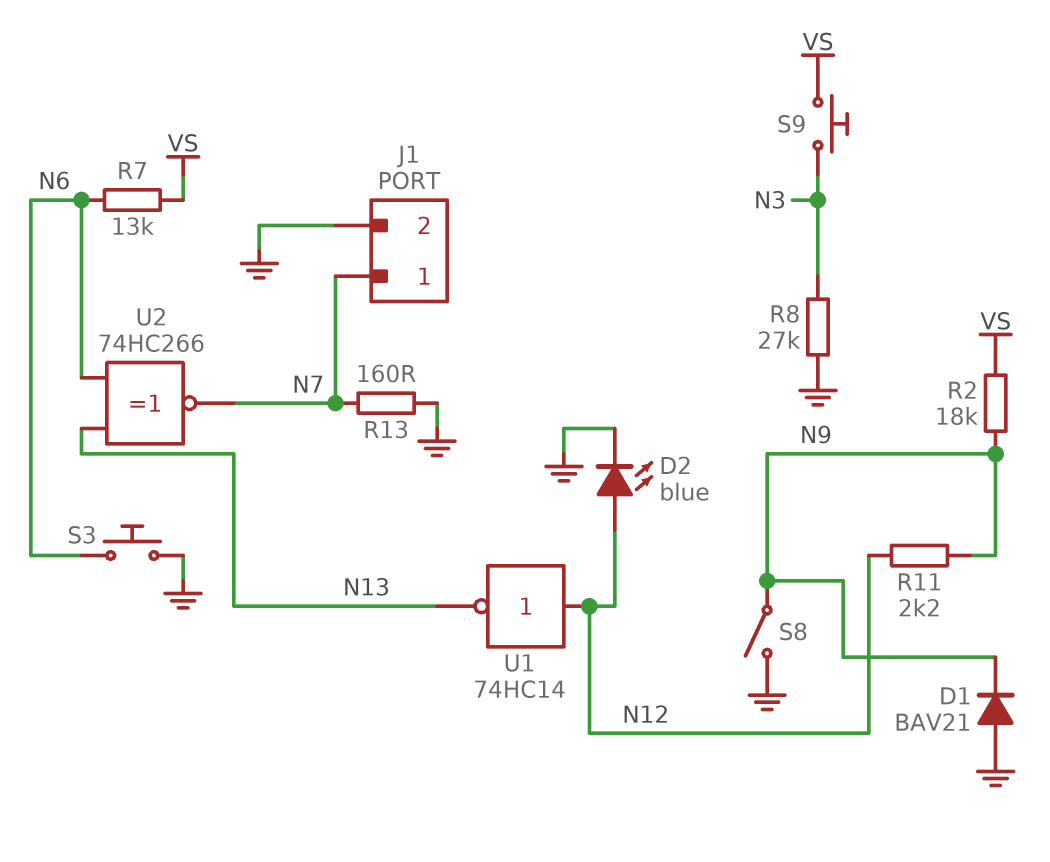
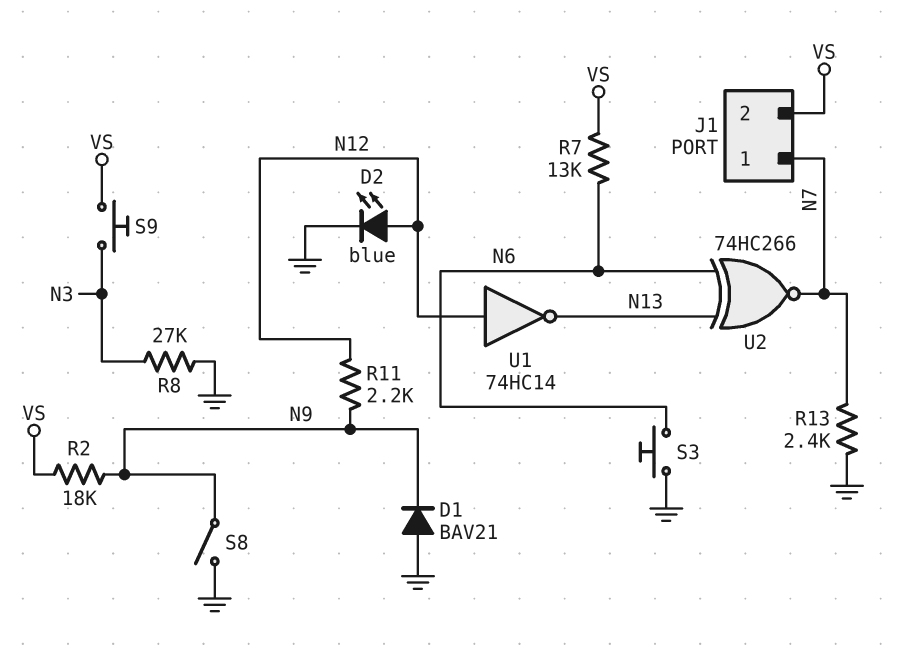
J1 pin 2: GND -> VS
R13: 160 (GND, N7) -> 2.4k (GND, N7)

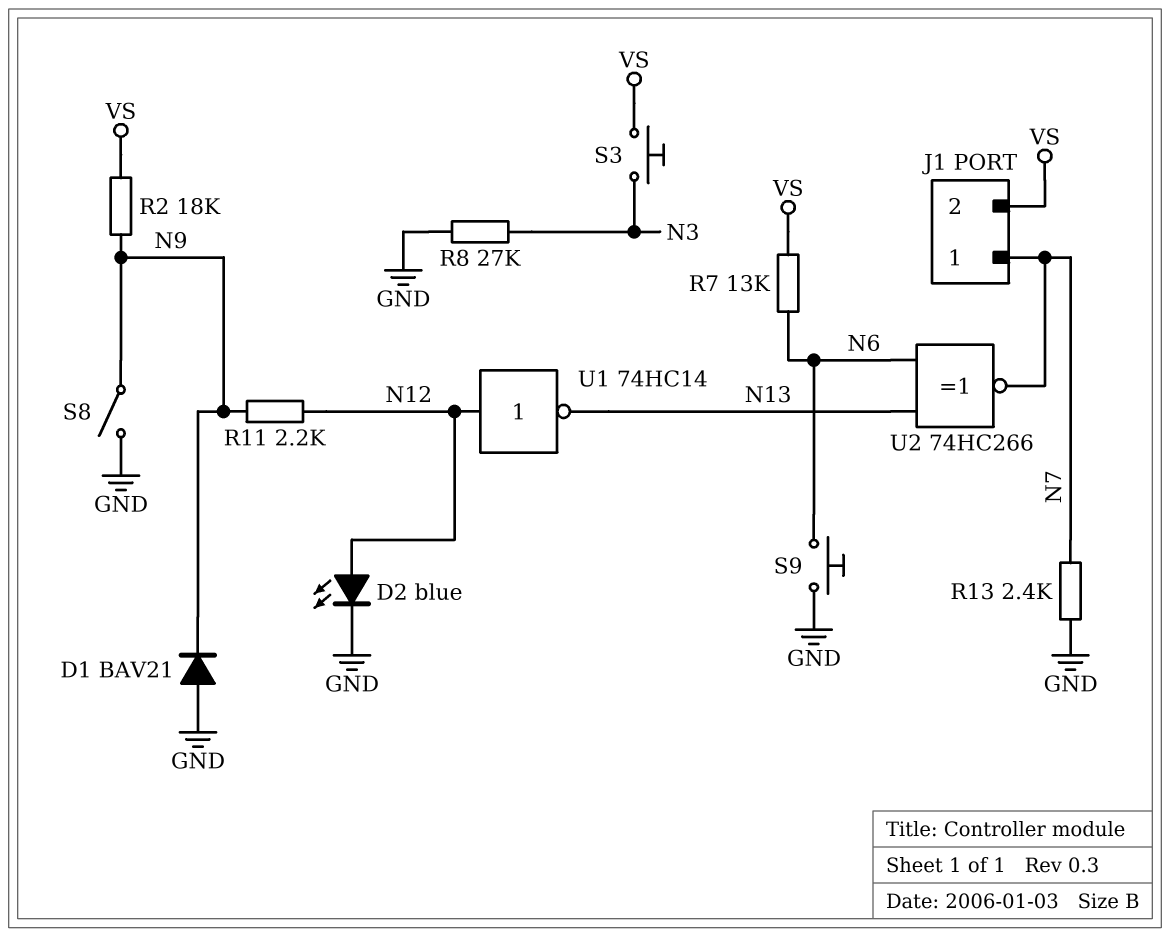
S3: button (GND, N6) -> button (N3, VS)
S9: button (N3, VS) -> button (GND, N6)

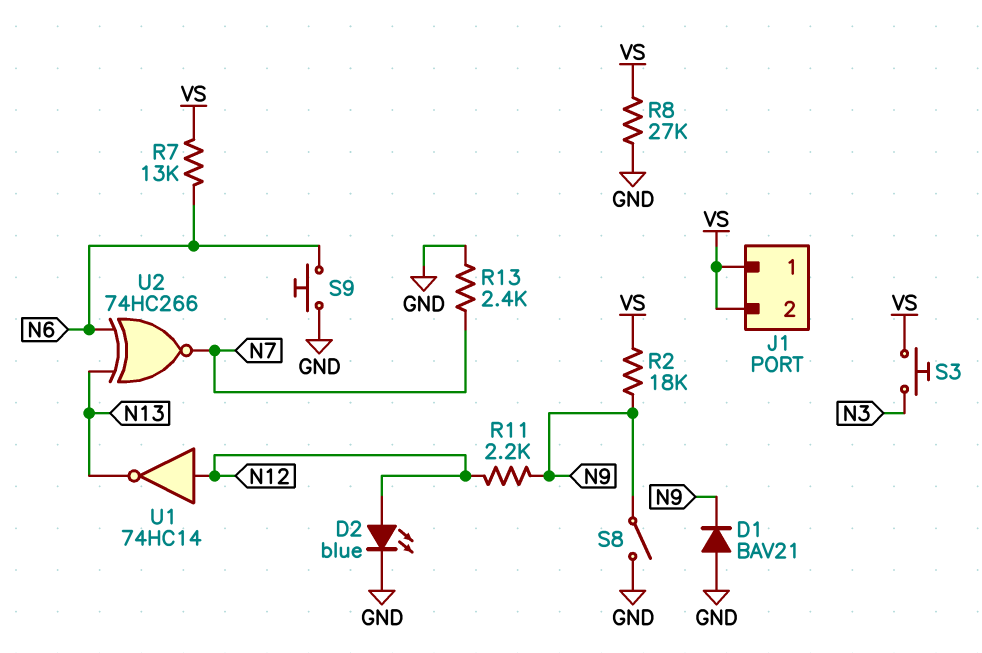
J1 pin 1: N7 -> VS
R8: 27k (GND, N3) -> 27k (GND, VS)

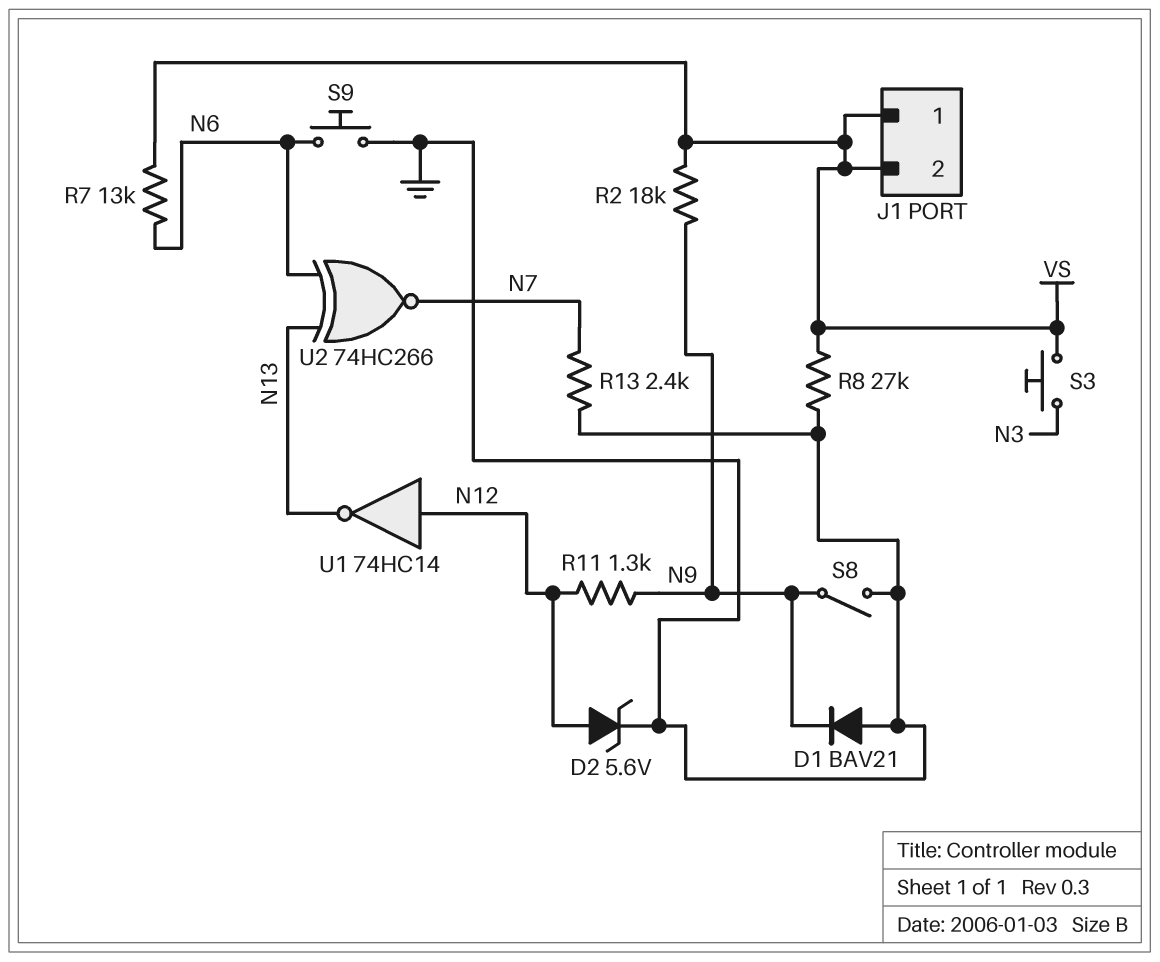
D2: LED blue (A N12, K GND) -> zener 5.6V (A N12, K GND)
R11: 2.2k (N9, N12) -> 1.3k (N9, N12)

